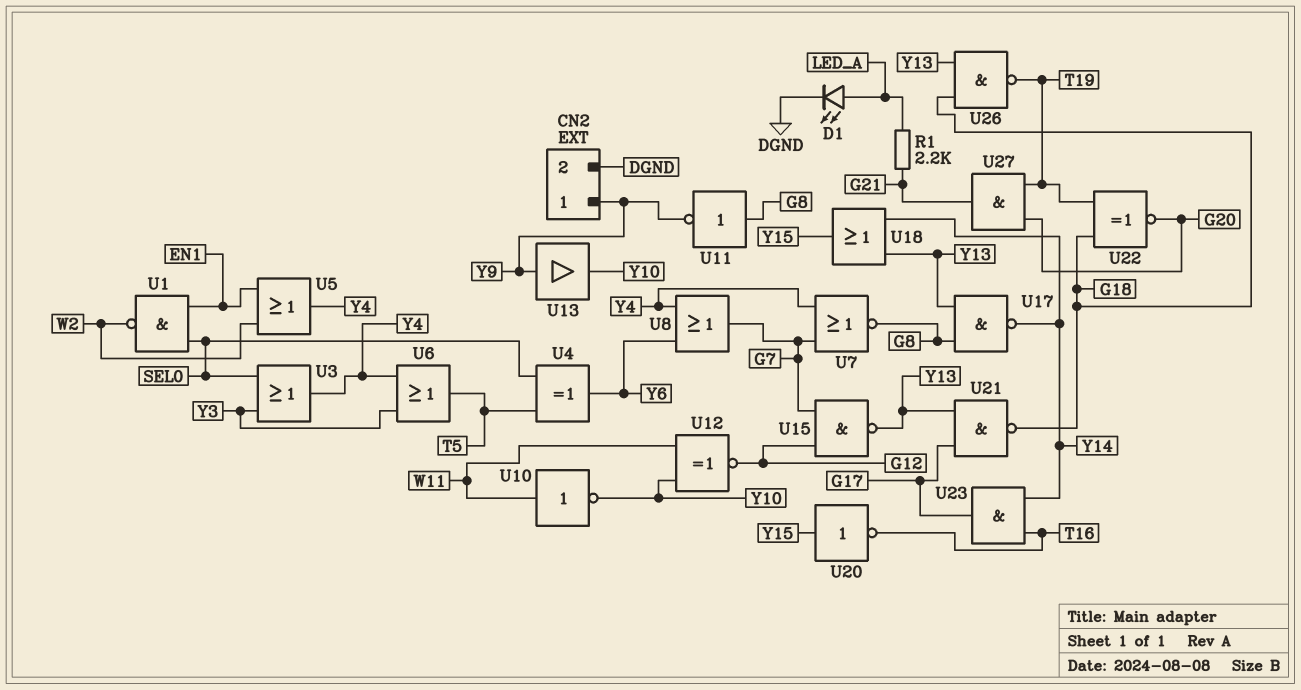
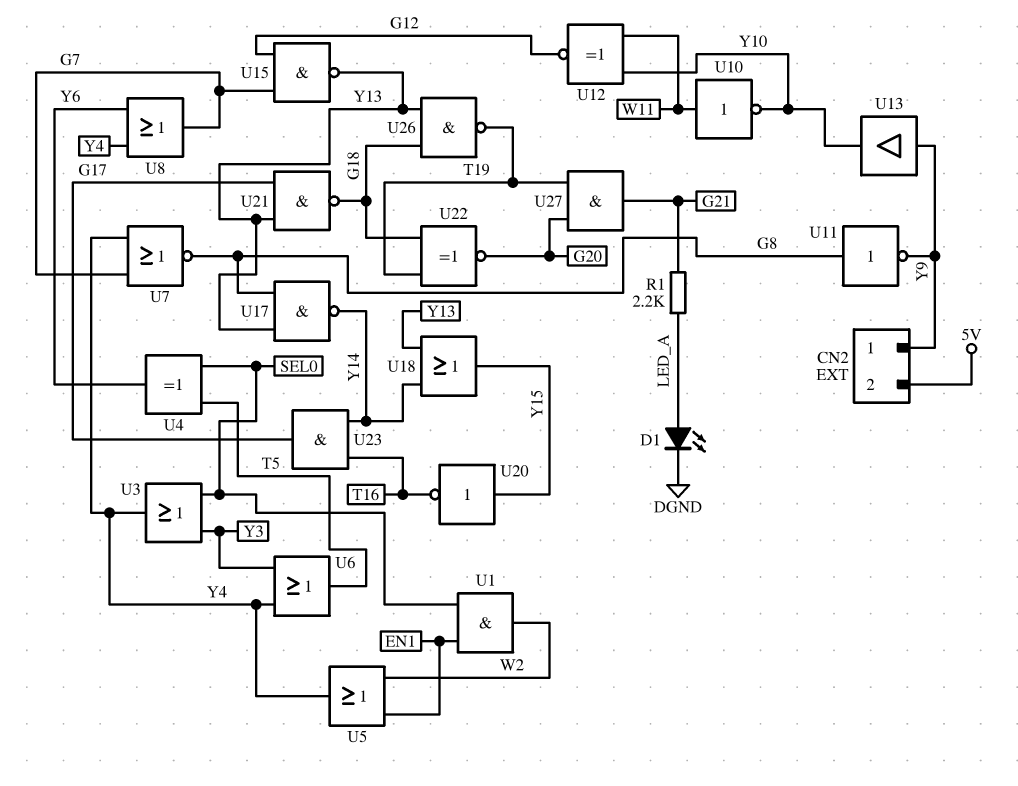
CN2 pin 2: DGND -> 5V
U1: NAND (in EN1, in SEL0, out W2) -> AND (in EN1, in SEL0, out W2)

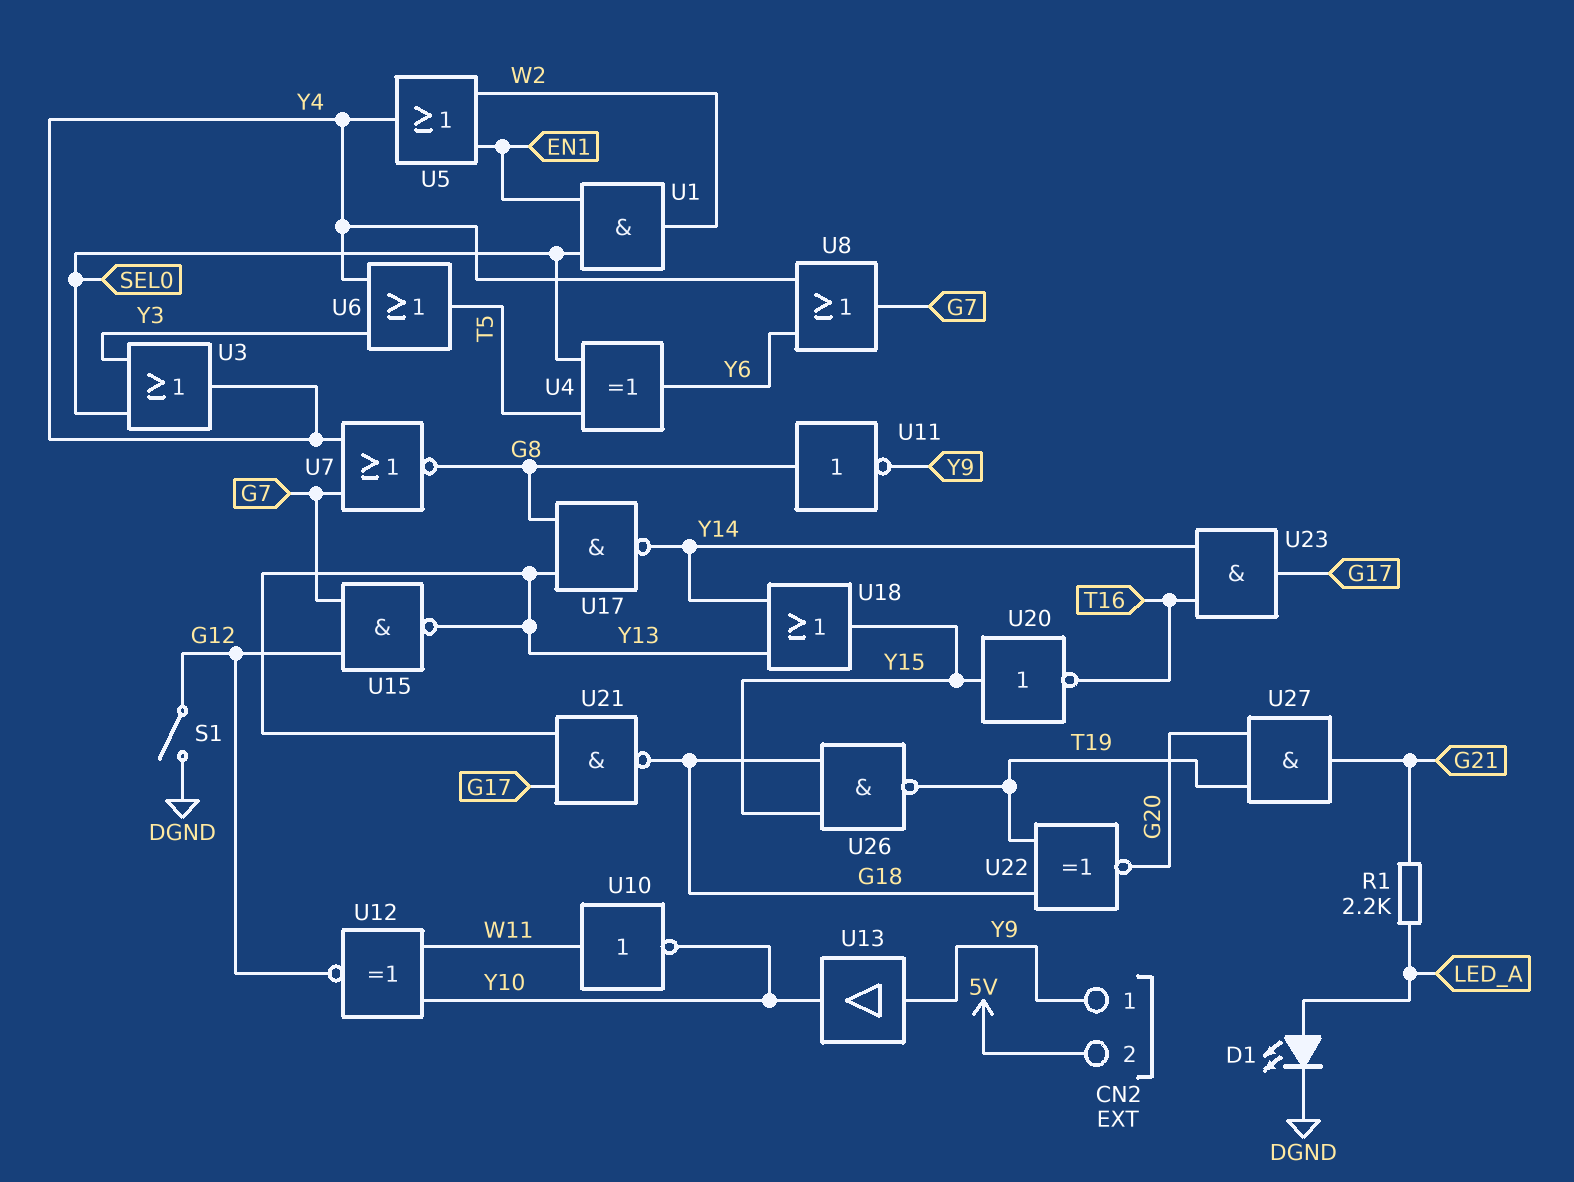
S1: none -> switch (DGND, G12)
U26: NAND (in G18, in Y13, out T19) -> NAND (in G18, in Y15, out T19)

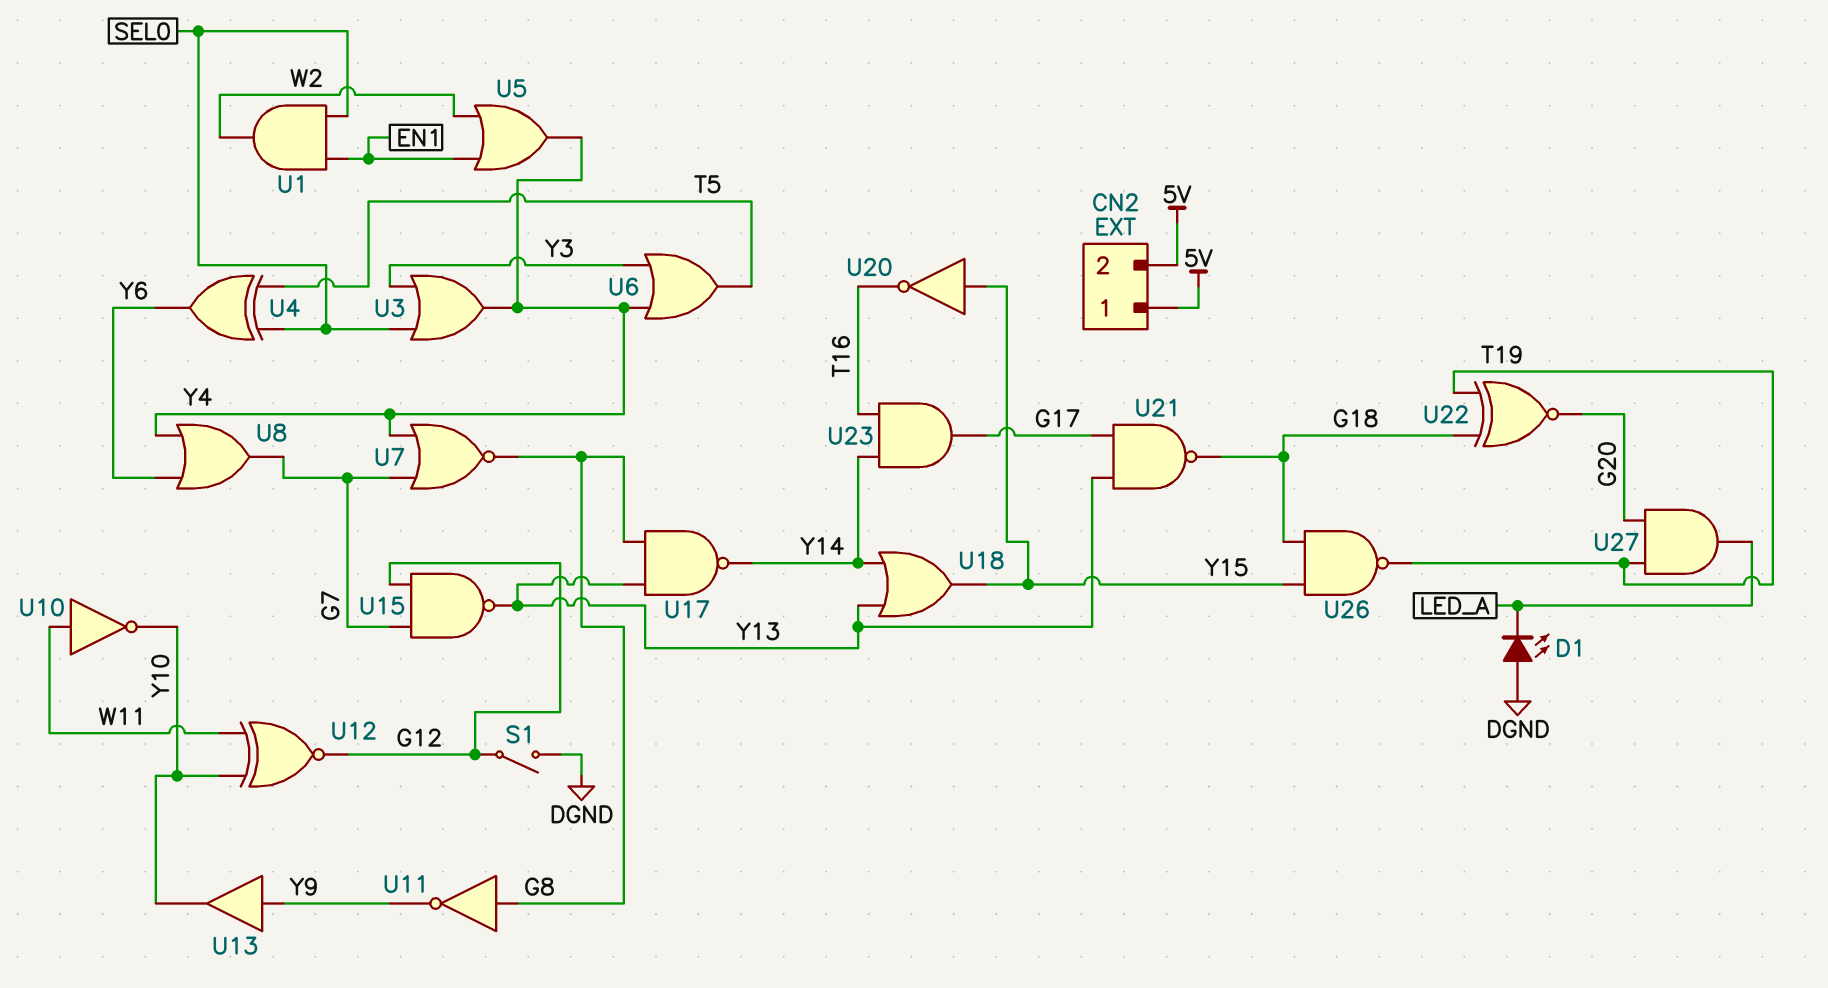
CN2 pin 1: Y9 -> 5V
D1: LED (A LED_A, K DGND) -> LED (A DGND, K LED_A)
R1: 2.2k (G21, LED_A) -> none
U27: AND (in G20, in T19, out G21) -> AND (in G20, in T19, out LED_A)

